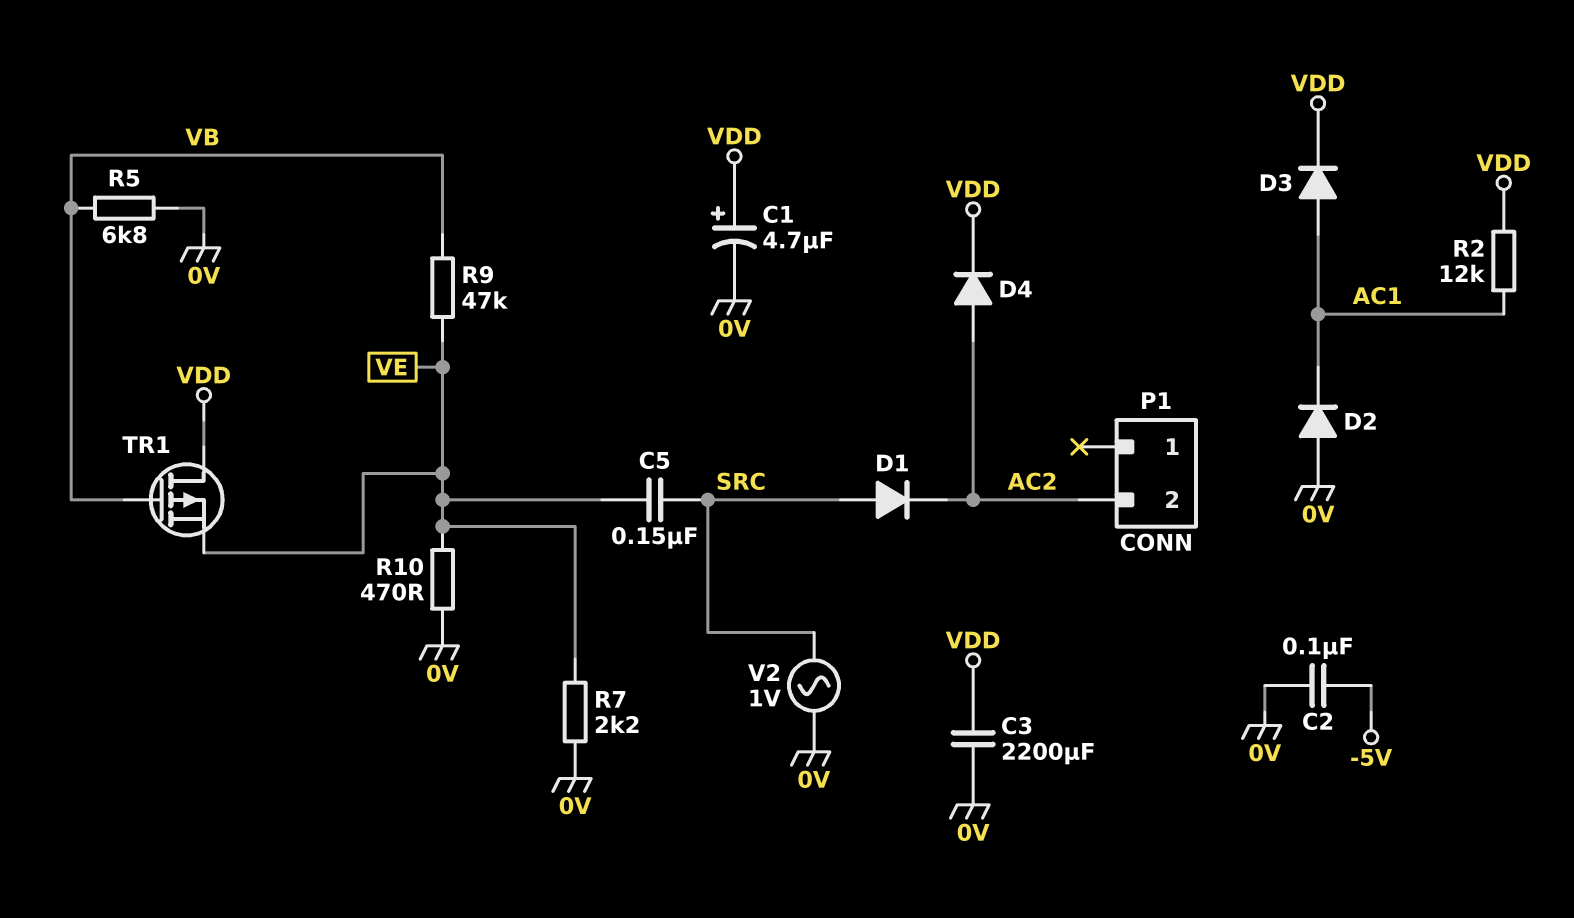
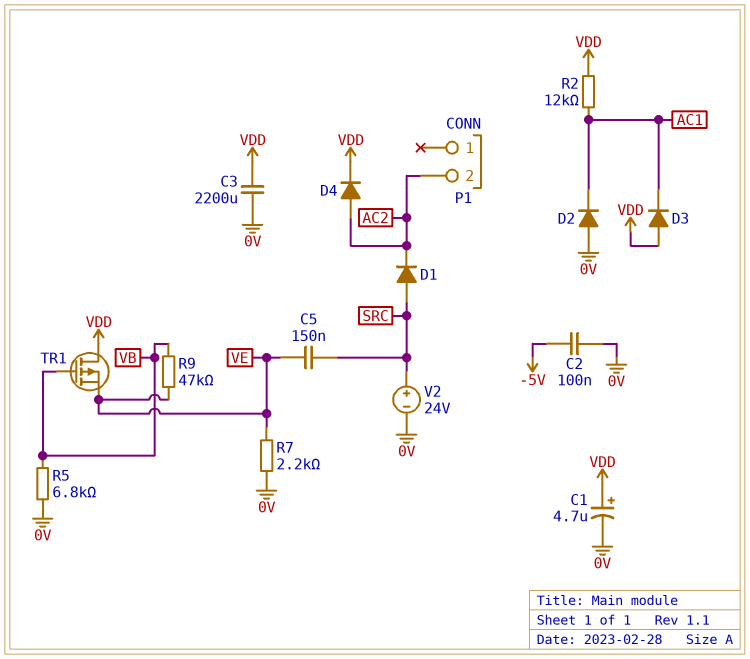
D3: diode (A AC1, K VDD) -> diode (A VDD, K AC1)
R10: 470 (0V, VE) -> none
V2: AC 1V (0V, SRC) -> 24V (plus SRC, minus 0V)

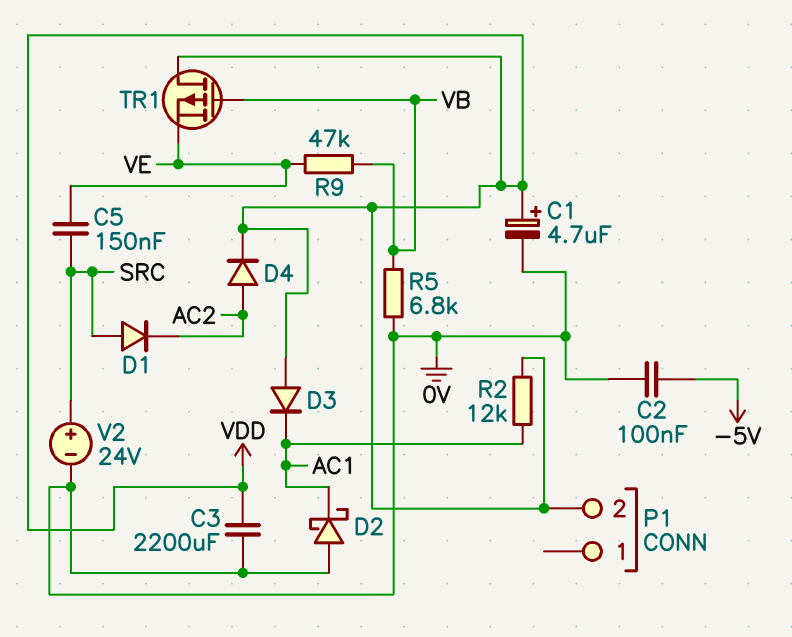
D2: diode (A 0V, K AC1) -> schottky (A 0V, K AC1)
P1 pin 2: AC2 -> VDD
R7: 2.2k (0V, VE) -> none

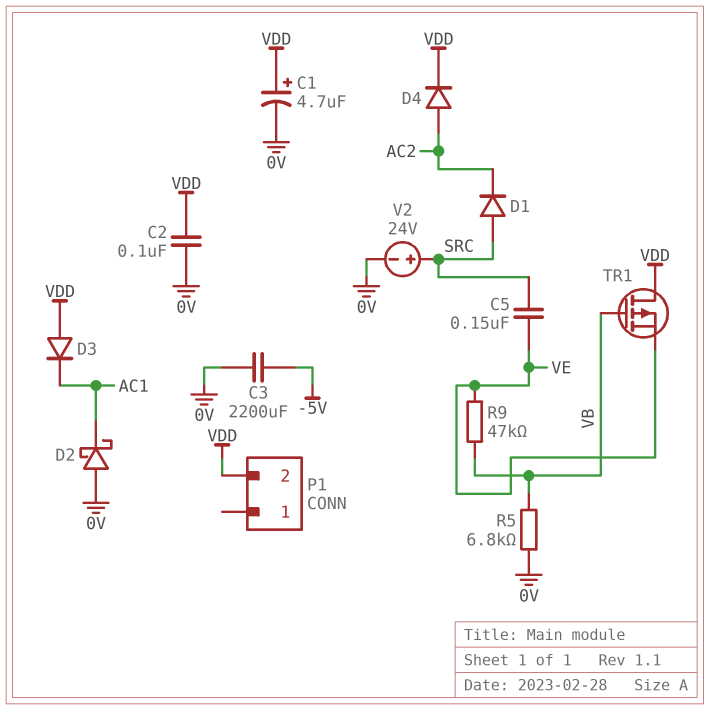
C2: 100nF (-5V, 0V) -> 100nF (0V, VDD)
C3: 2200uF (0V, VDD) -> 2200uF (-5V, 0V)
R2: 12k (AC1, VDD) -> none

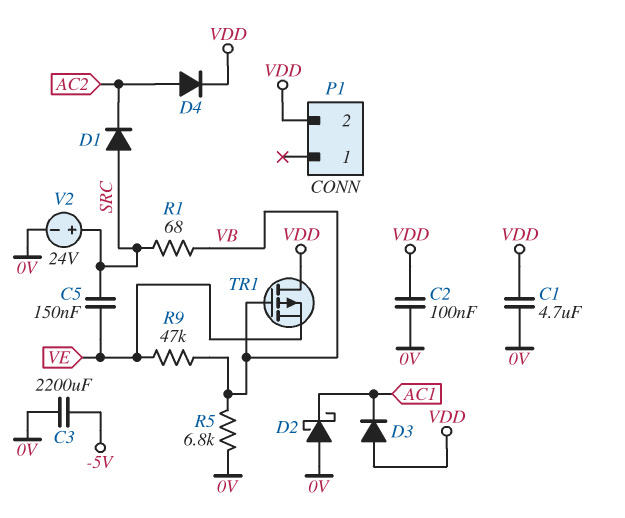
C1: 4.7uF (plus VDD, minus 0V) -> 4.7uF (0V, VDD)
R1: none -> 68 (SRC, VB)

